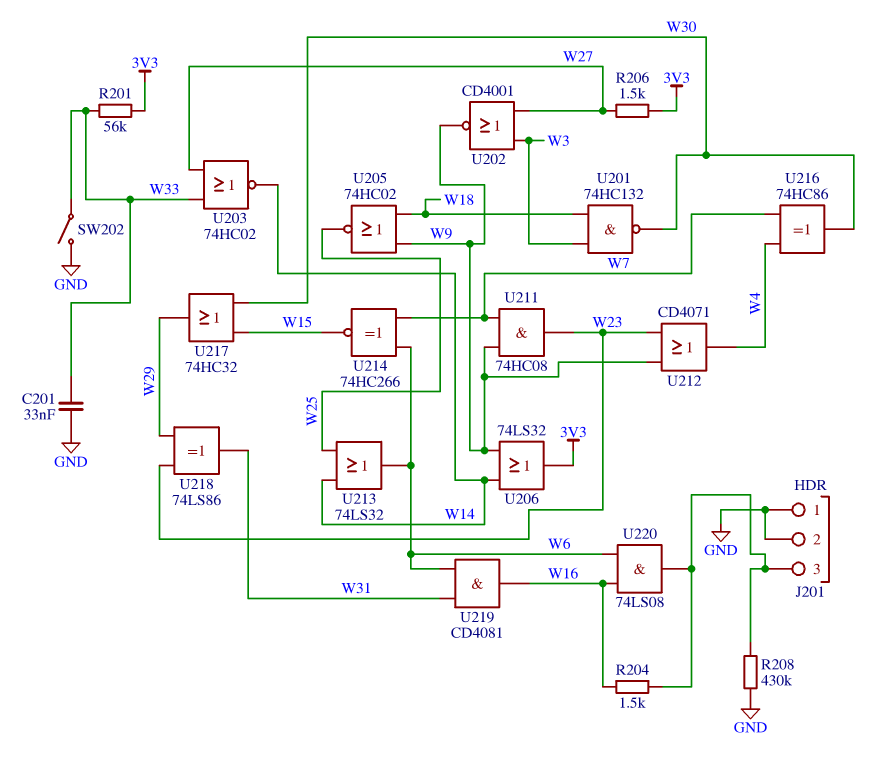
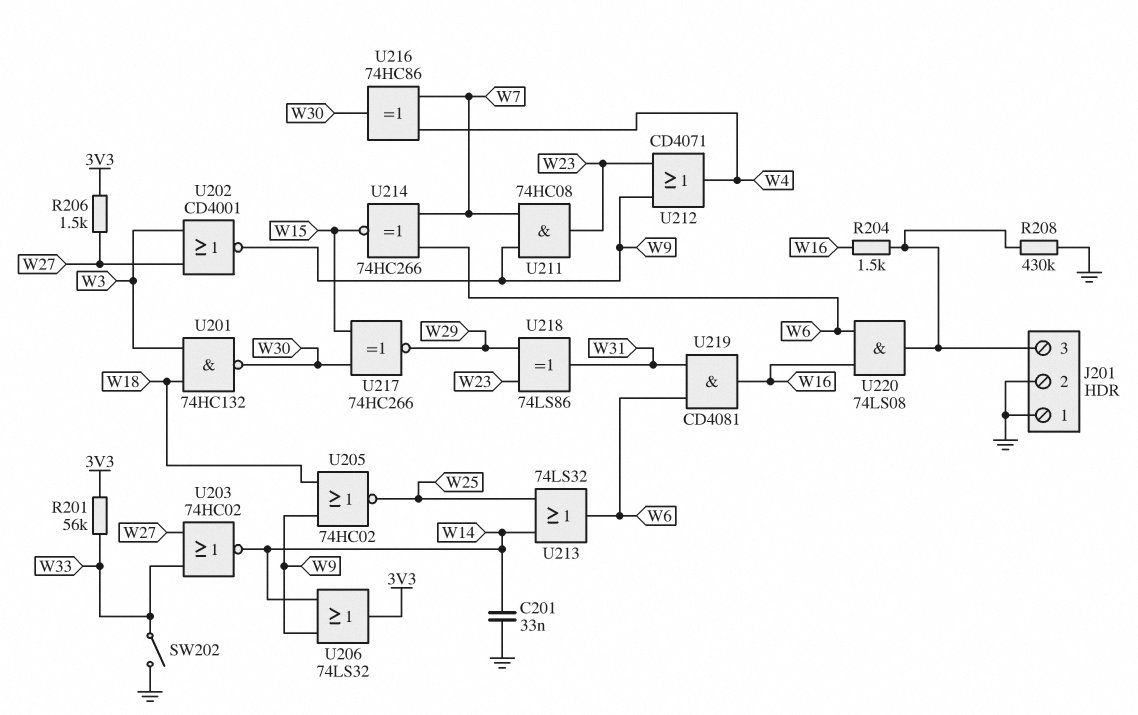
C201: 33nF (GND, W33) -> 33nF (GND, W14)
U217: OR 74HC32 (in W15, in W30, out W29) -> XNOR 74HC266 (in W15, in W30, out W29)

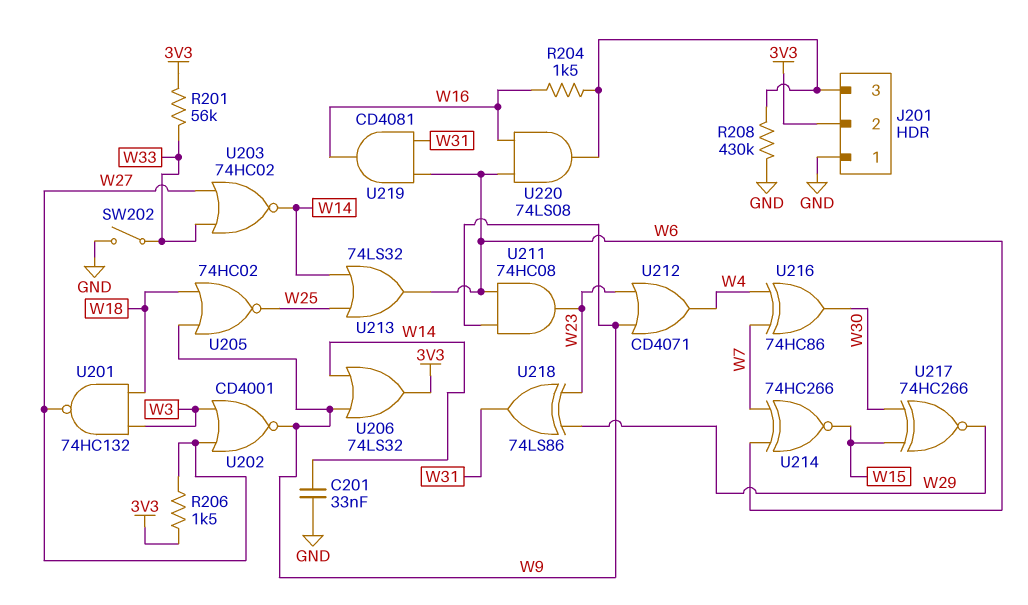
J201 pin 2: GND -> 3V3
U201: NAND 74HC132 (in W3, in W18, out W30) -> NAND 74HC132 (in W3, in W18, out W27)
U211: AND 74HC08 (in W7, in W9, out W23) -> AND 74HC08 (in W6, in W9, out W23)

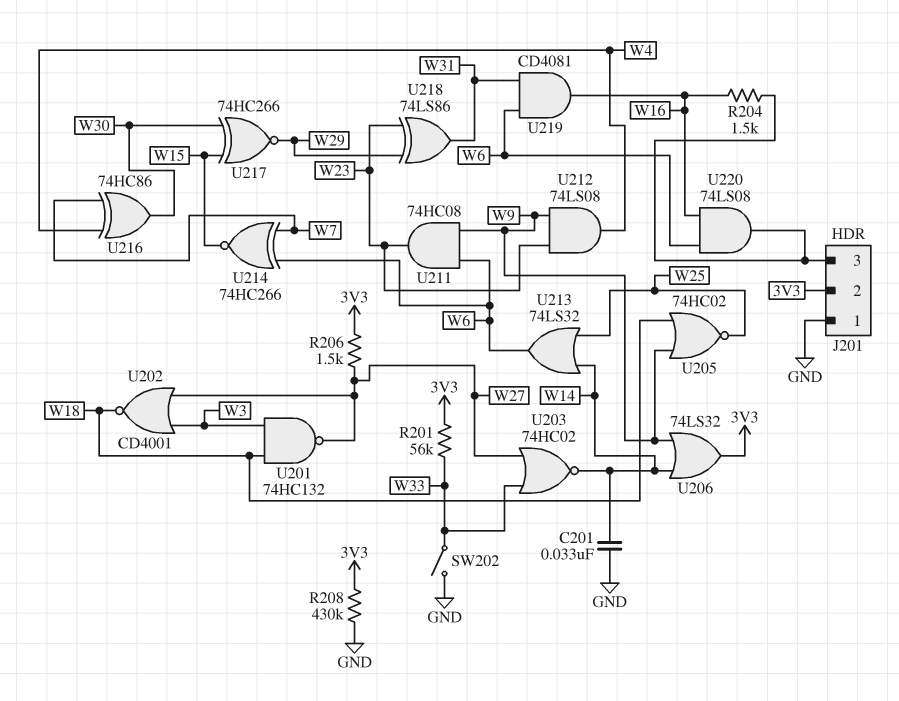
R208: 430k (GND, J201/3) -> 430k (3V3, GND)
U202: NOR CD4001 (in W3, in W27, out W9) -> NOR CD4001 (in W3, in W27, out W18)
U212: OR CD4071 (in W9, in W23, out W4) -> AND 74LS08 (in W9, in W23, out W4)

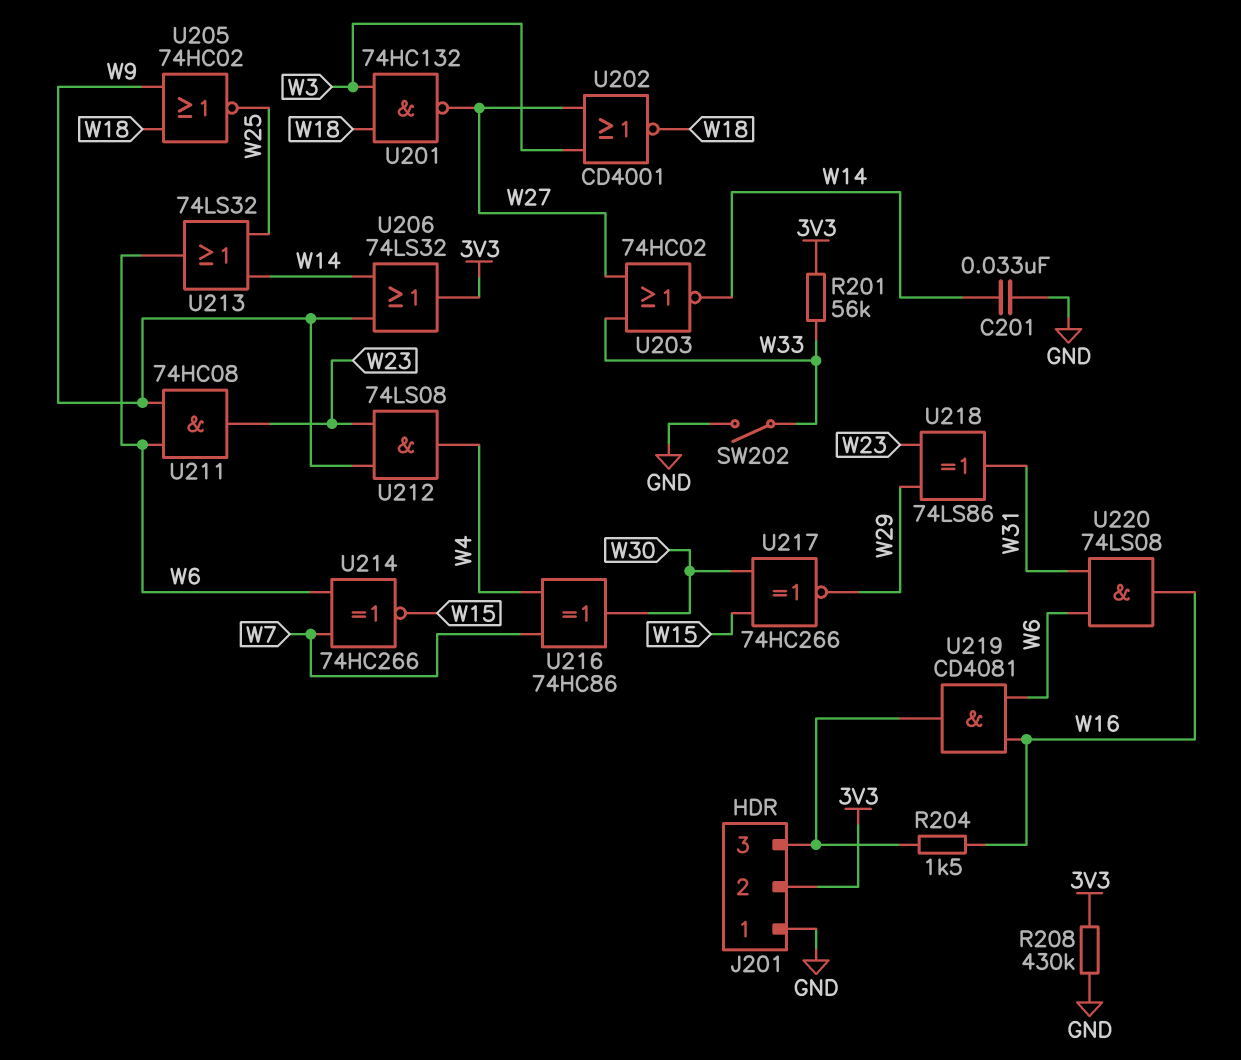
R206: 1.5k (3V3, W27) -> none
U219: AND CD4081 (in W6, in W31, out W16) -> AND CD4081 (in W6, in W16, out J201/3)
U220: AND 74LS08 (in W6, in W16, out J201/3) -> AND 74LS08 (in W6, in W31, out W16)

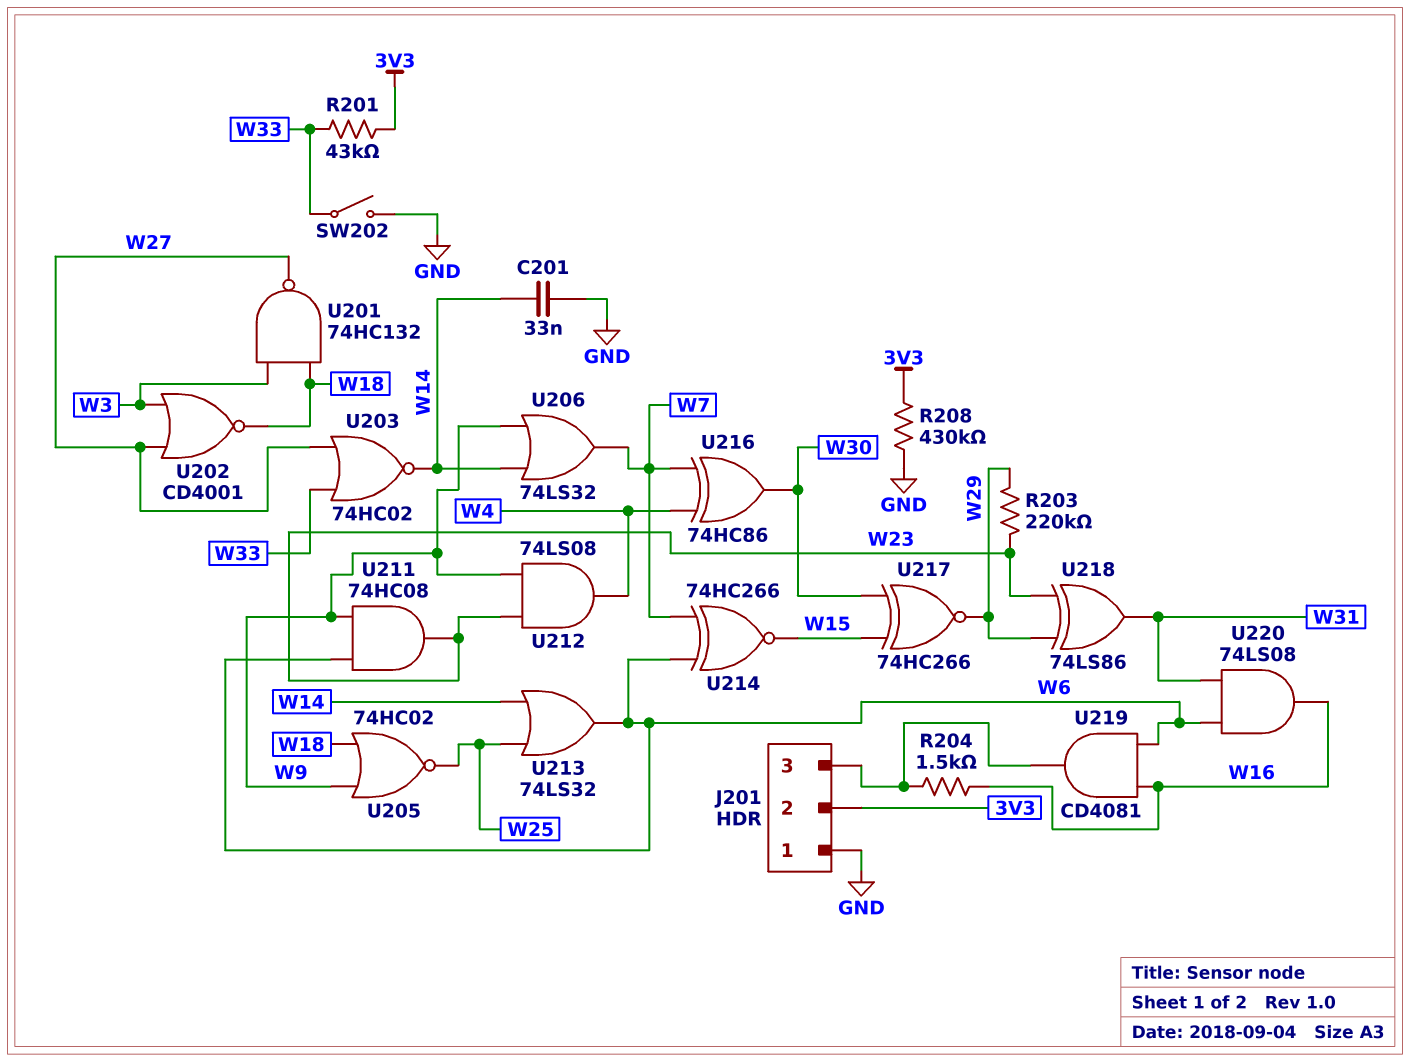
R201: 56k (3V3, W33) -> 43k (3V3, W33)
R203: none -> 220k (W23, W29)
U206: OR 74LS32 (in W9, in W14, out 3V3) -> OR 74LS32 (in W9, in W14, out W7)

